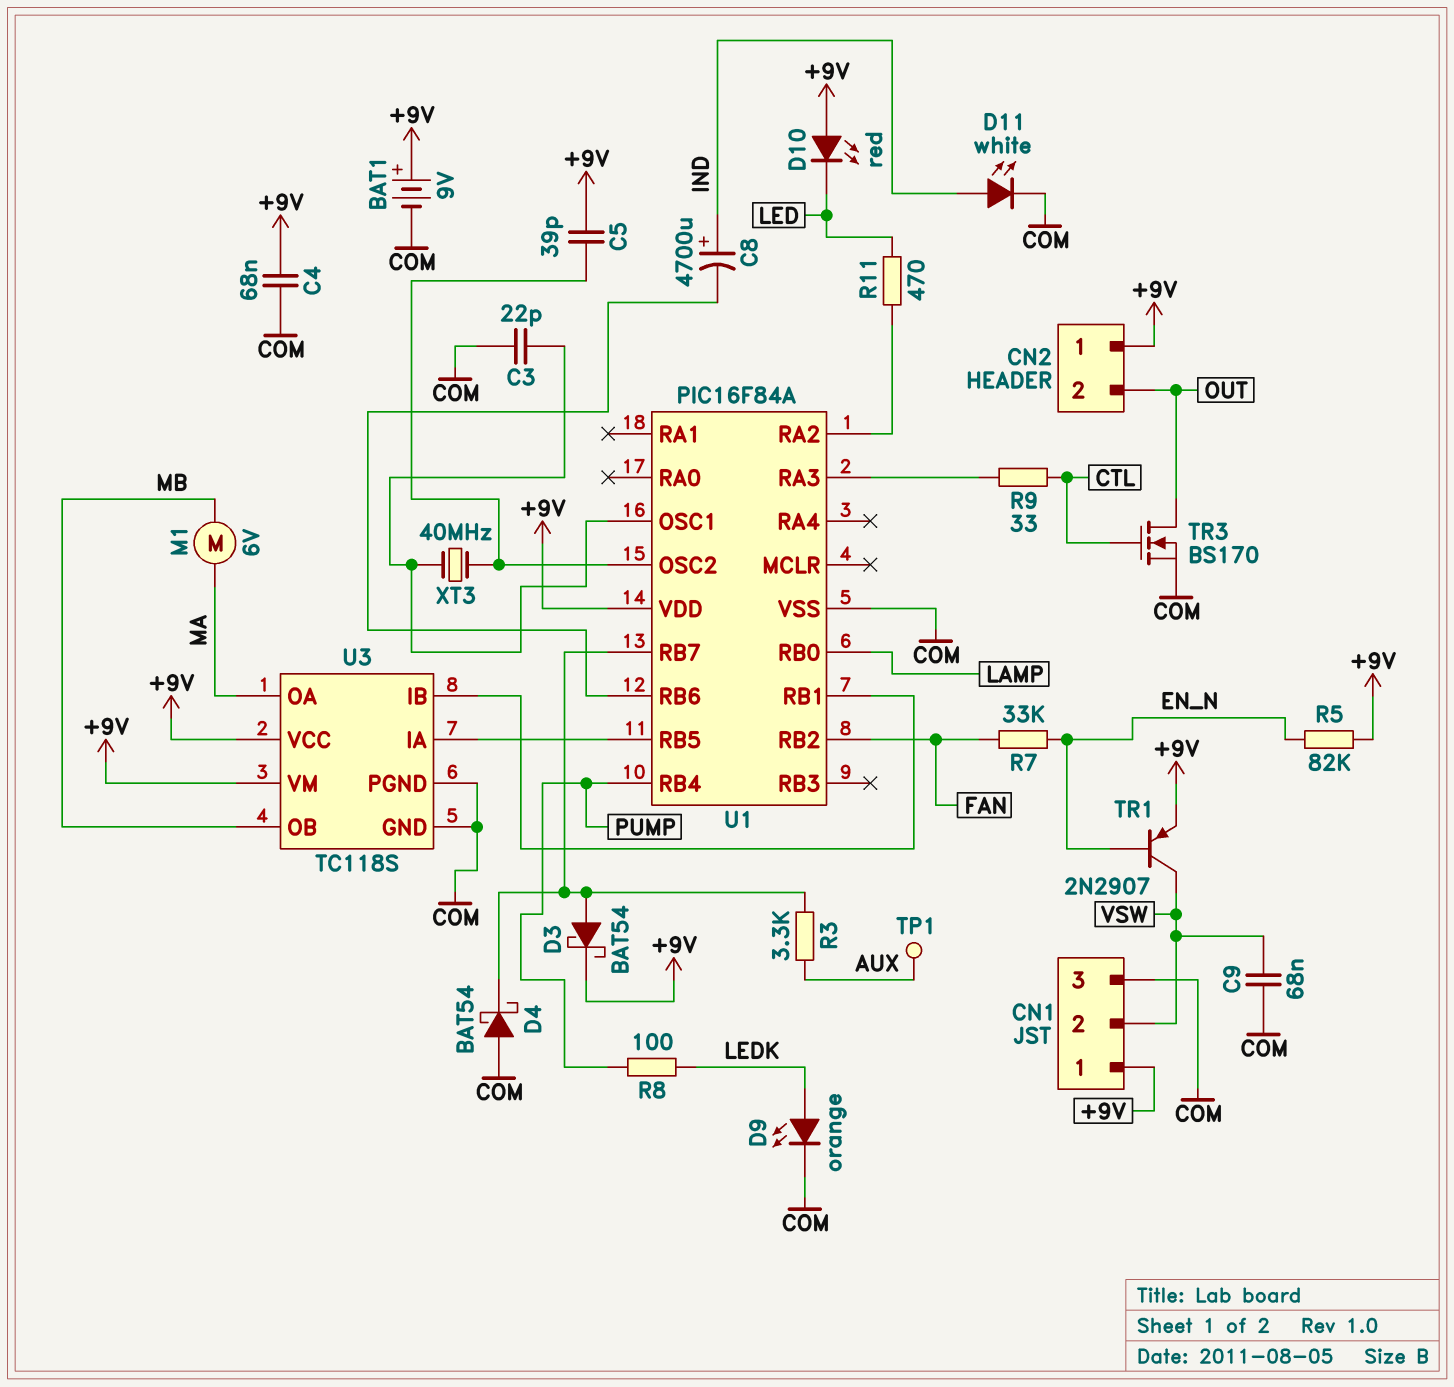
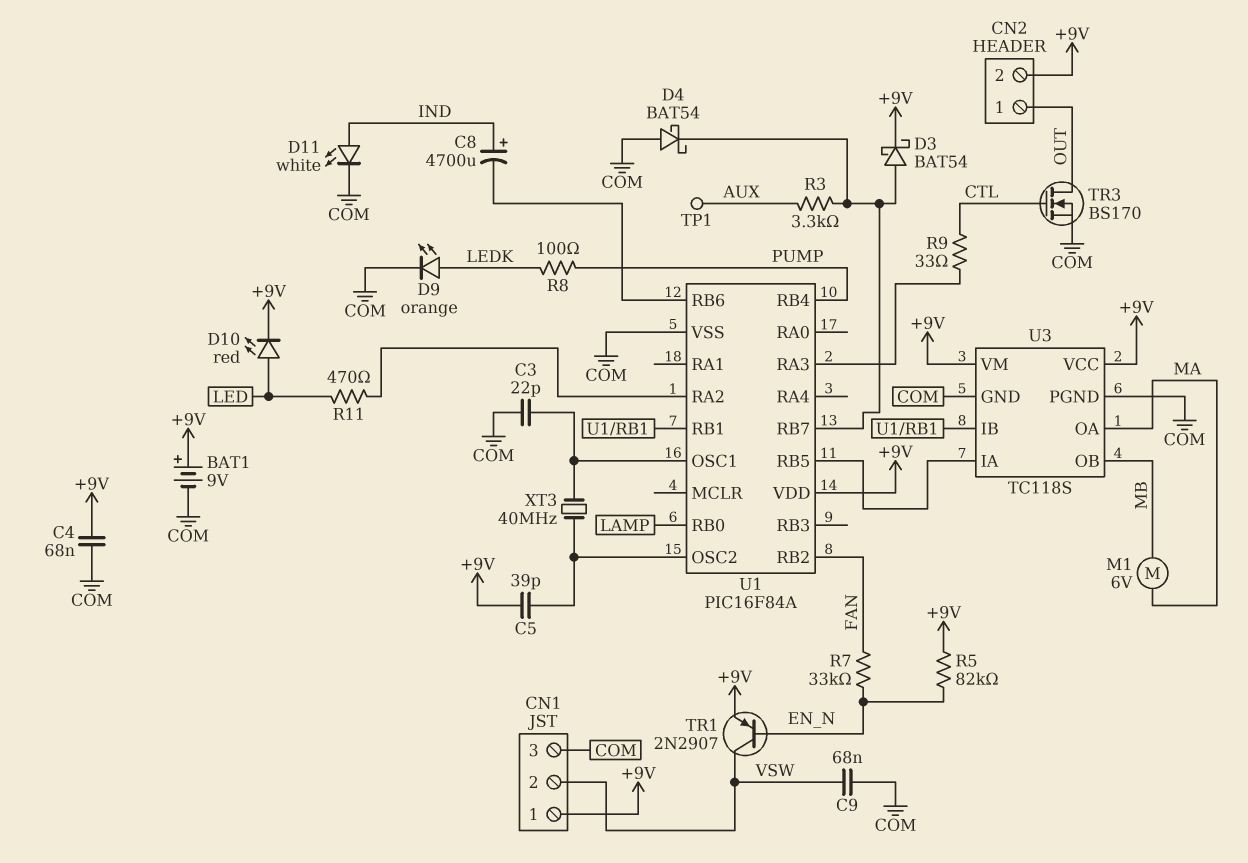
CN2 pin 1: +9V -> OUT
CN2 pin 2: OUT -> +9V
D10: LED red (A +9V, K LED) -> LED red (A LED, K +9V)

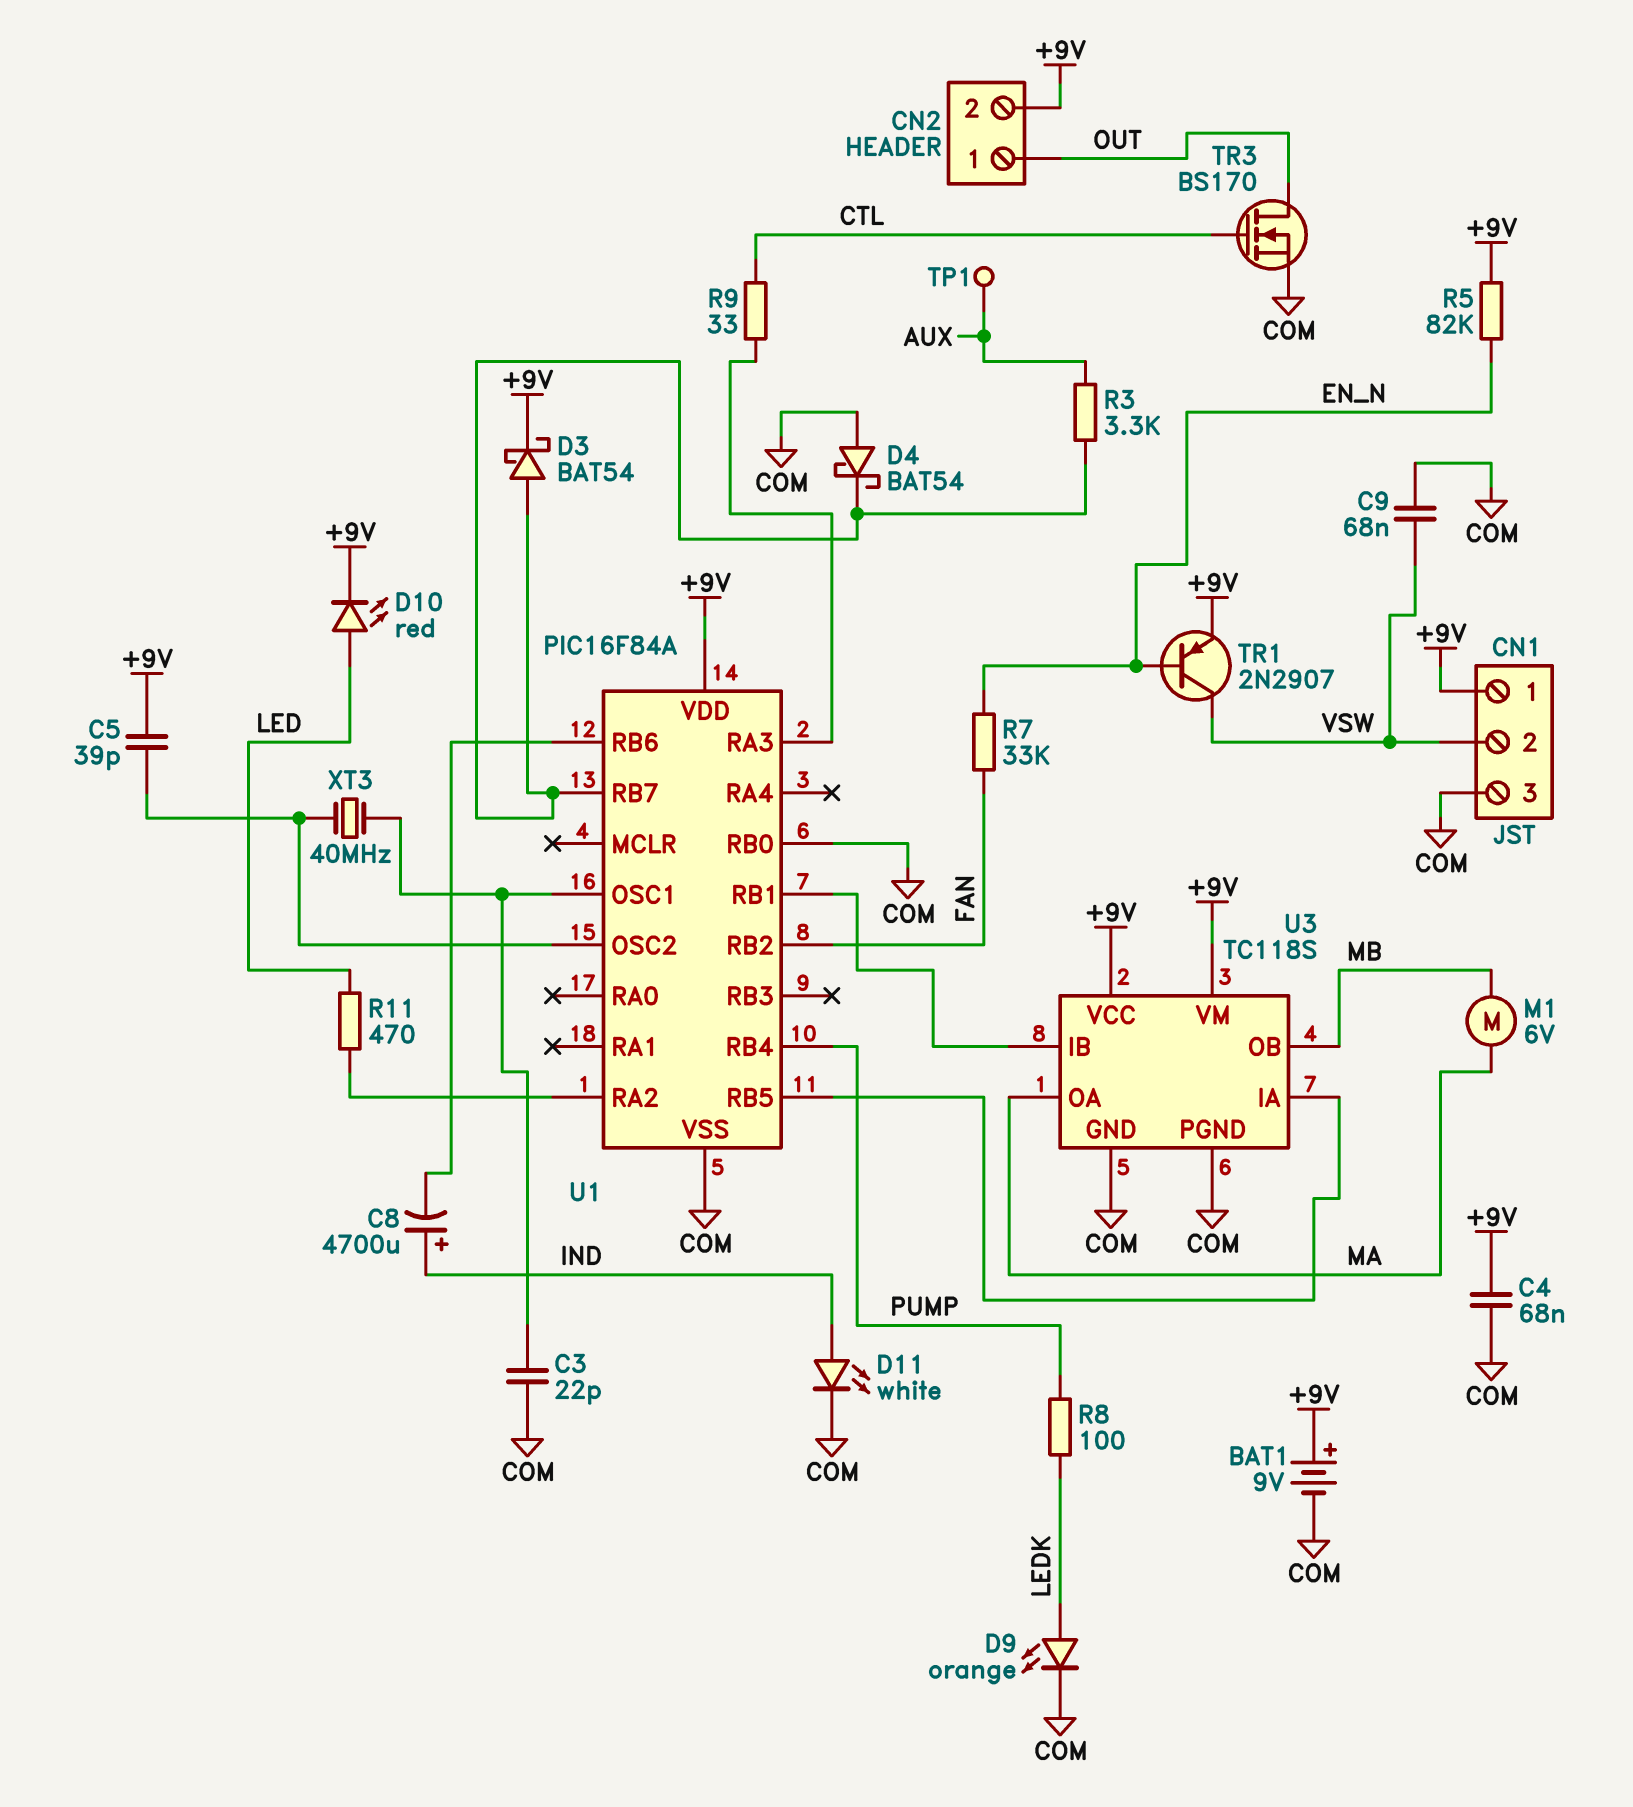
U1 pin RB0: LAMP -> COM

